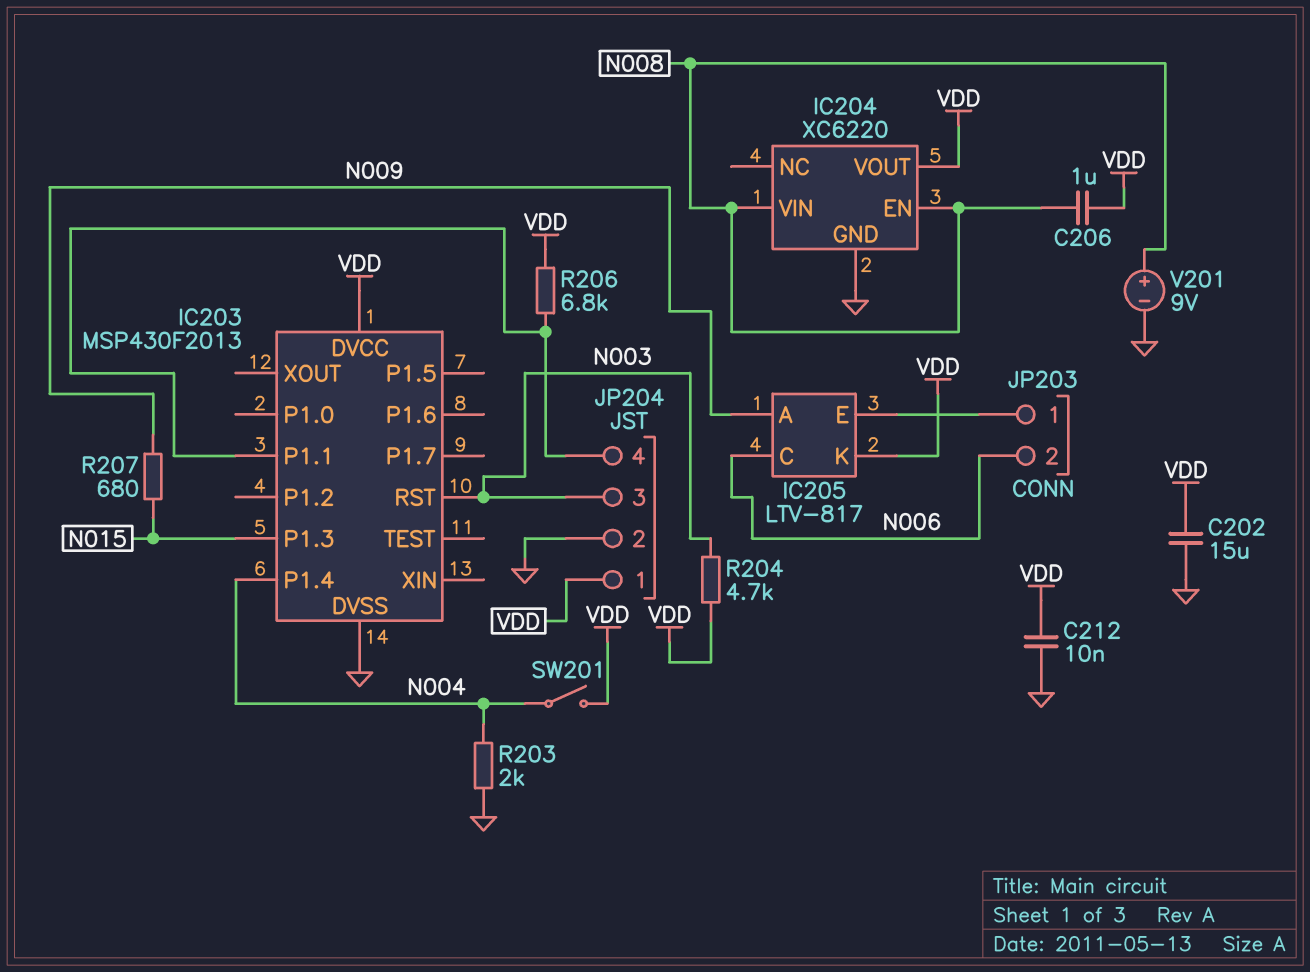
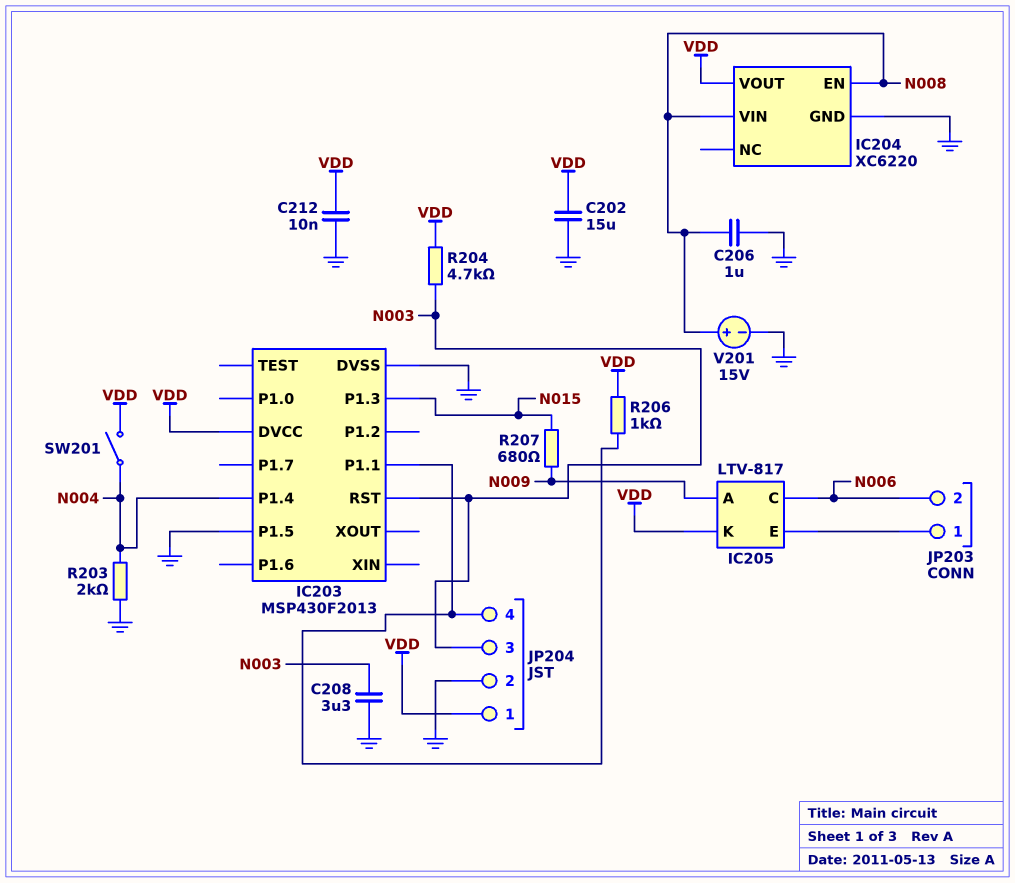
C206: 1uF (N008, VDD) -> 1uF (GND, N008)
C208: none -> 3.3uF (GND, N003)
IC203 pin P1.5: none -> GND
R206: 6.8k (IC203/P1.1, VDD) -> 1k (IC203/P1.1, VDD)
V201: 9V (plus N008, minus GND) -> 15V (plus N008, minus GND)

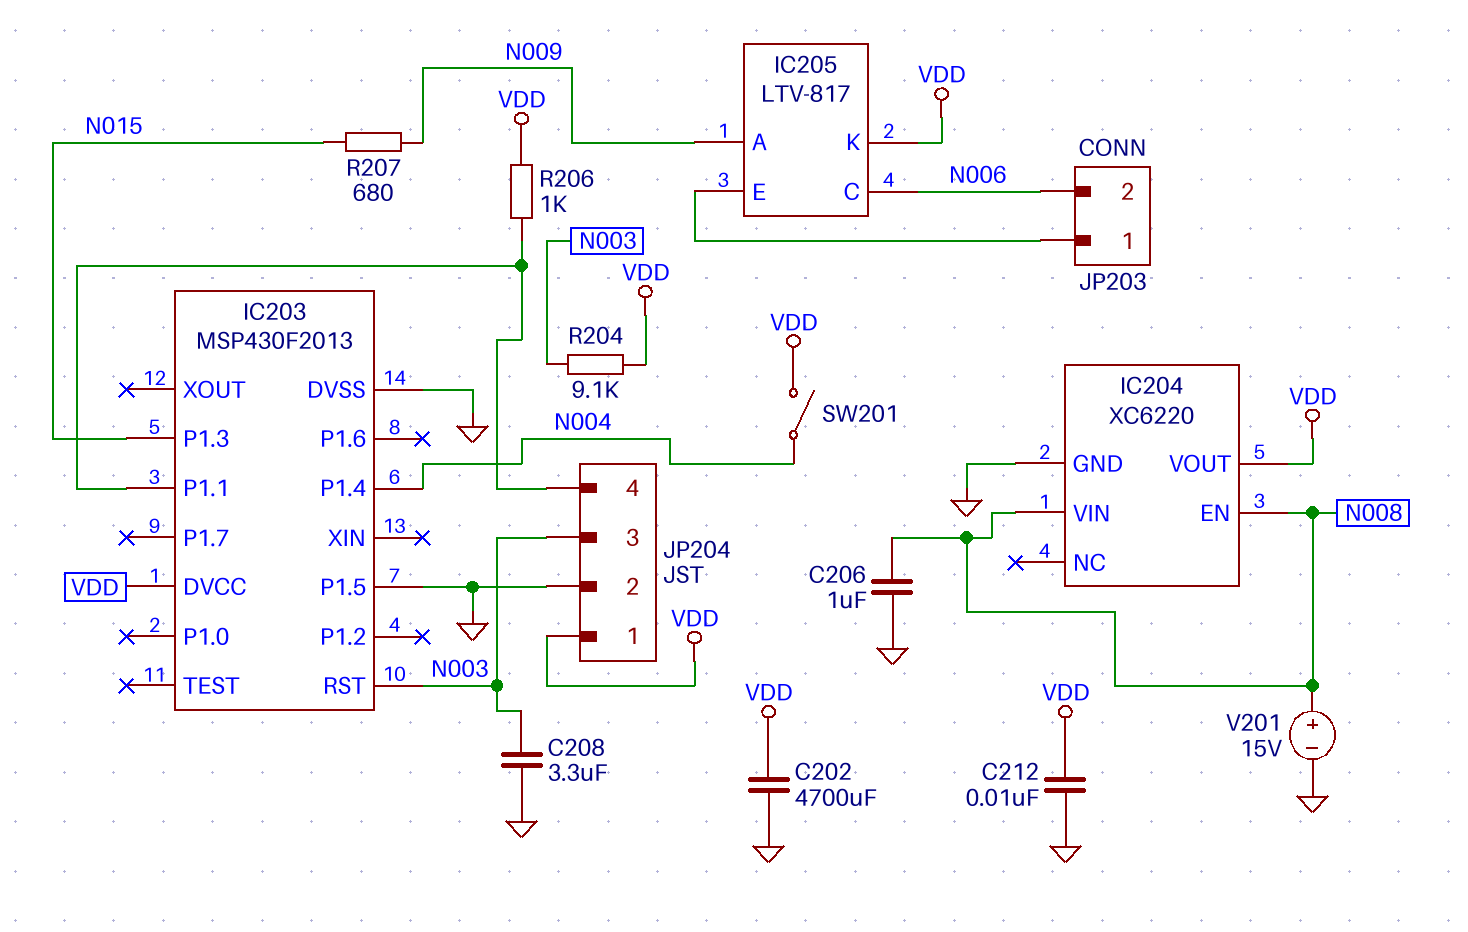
C202: 15uF (GND, VDD) -> 4700uF (GND, VDD)
R203: 2k (GND, N004) -> none
R204: 4.7k (N003, VDD) -> 9.1k (N003, VDD)

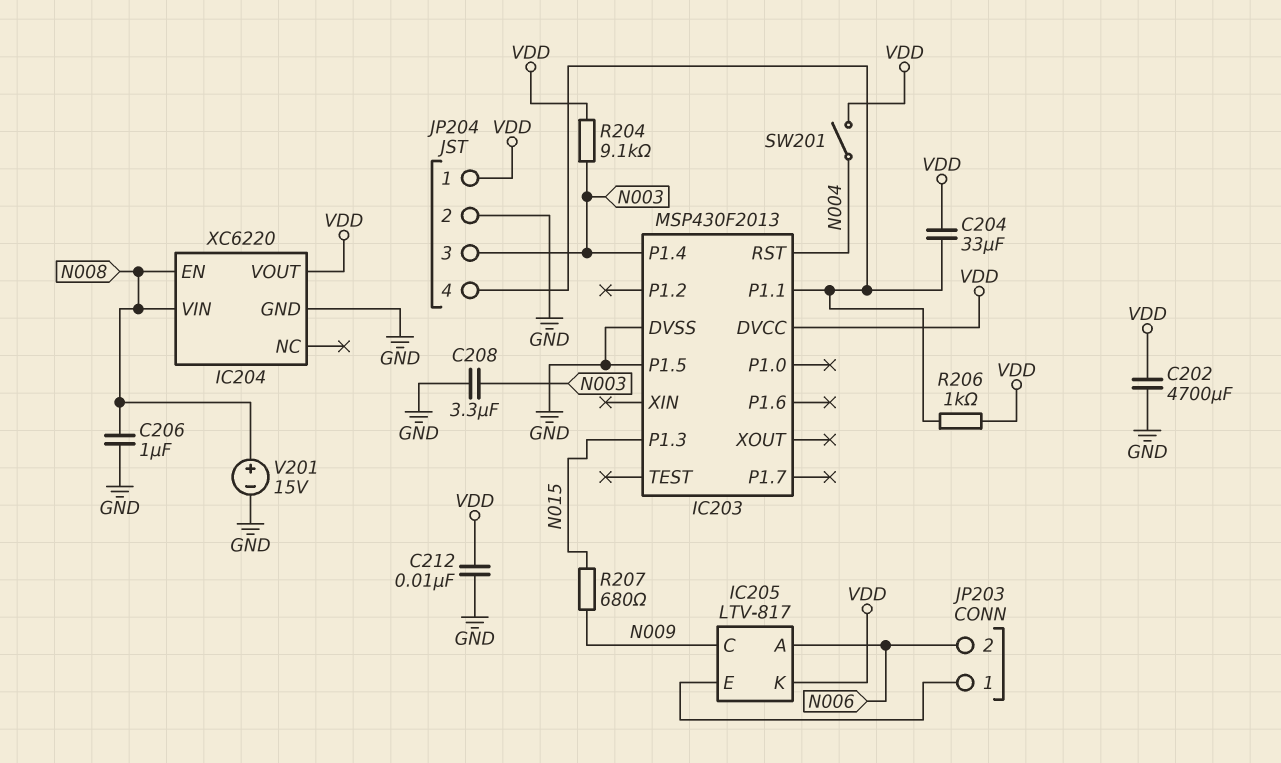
C204: none -> 33uF (IC203/P1.1, VDD)
IC203 pin P1.4: N004 -> N003
IC203 pin RST: N003 -> N004
IC205 pin A: N009 -> N006
IC205 pin C: N006 -> N009

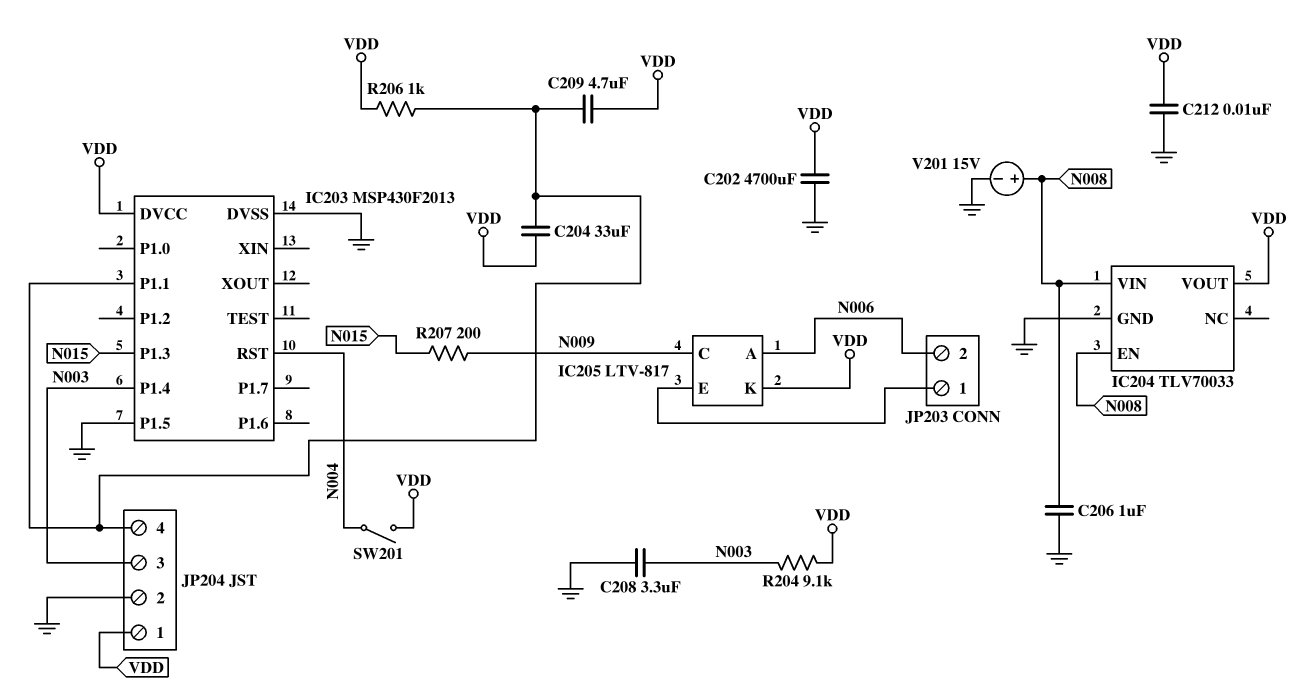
C209: none -> 4.7uF (IC203/P1.1, VDD)
IC204: XC6220 -> TLV70033
R207: 680 (N009, N015) -> 200 (N009, N015)

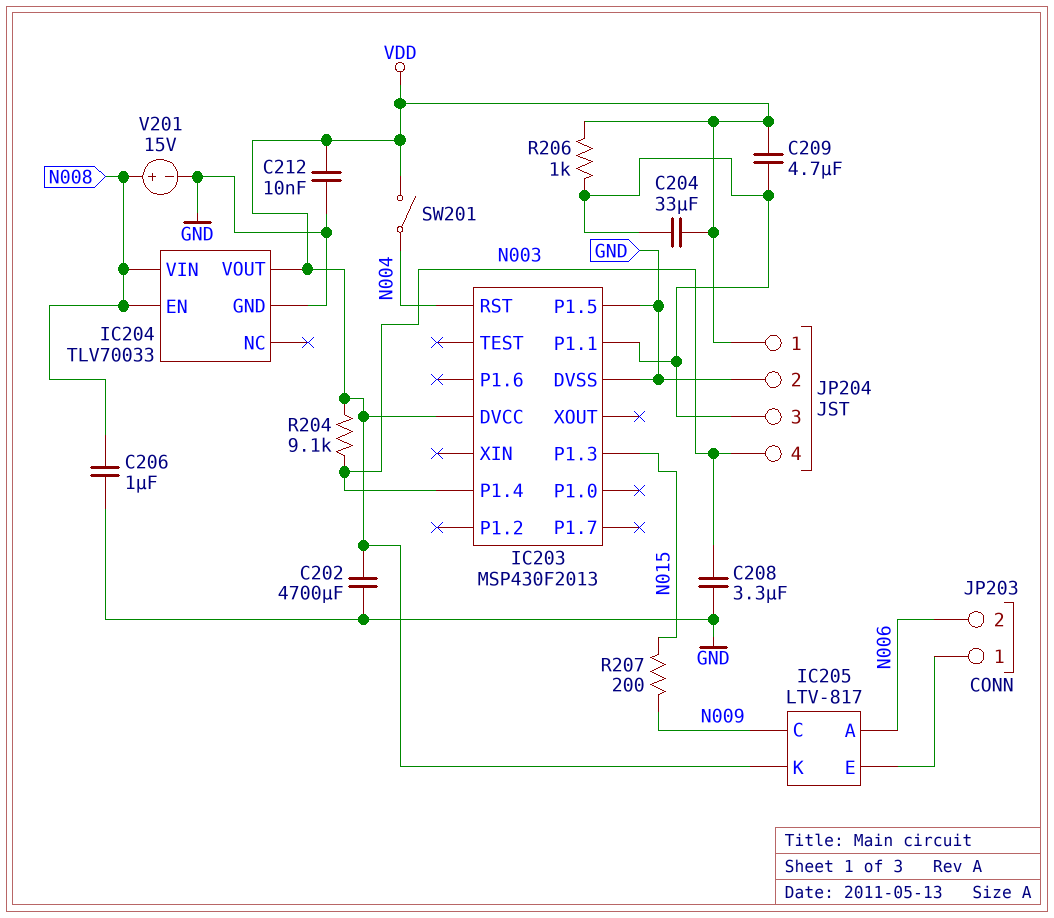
JP204 pin 3: N003 -> IC203/P1.1
JP204 pin 4: IC203/P1.1 -> N003

